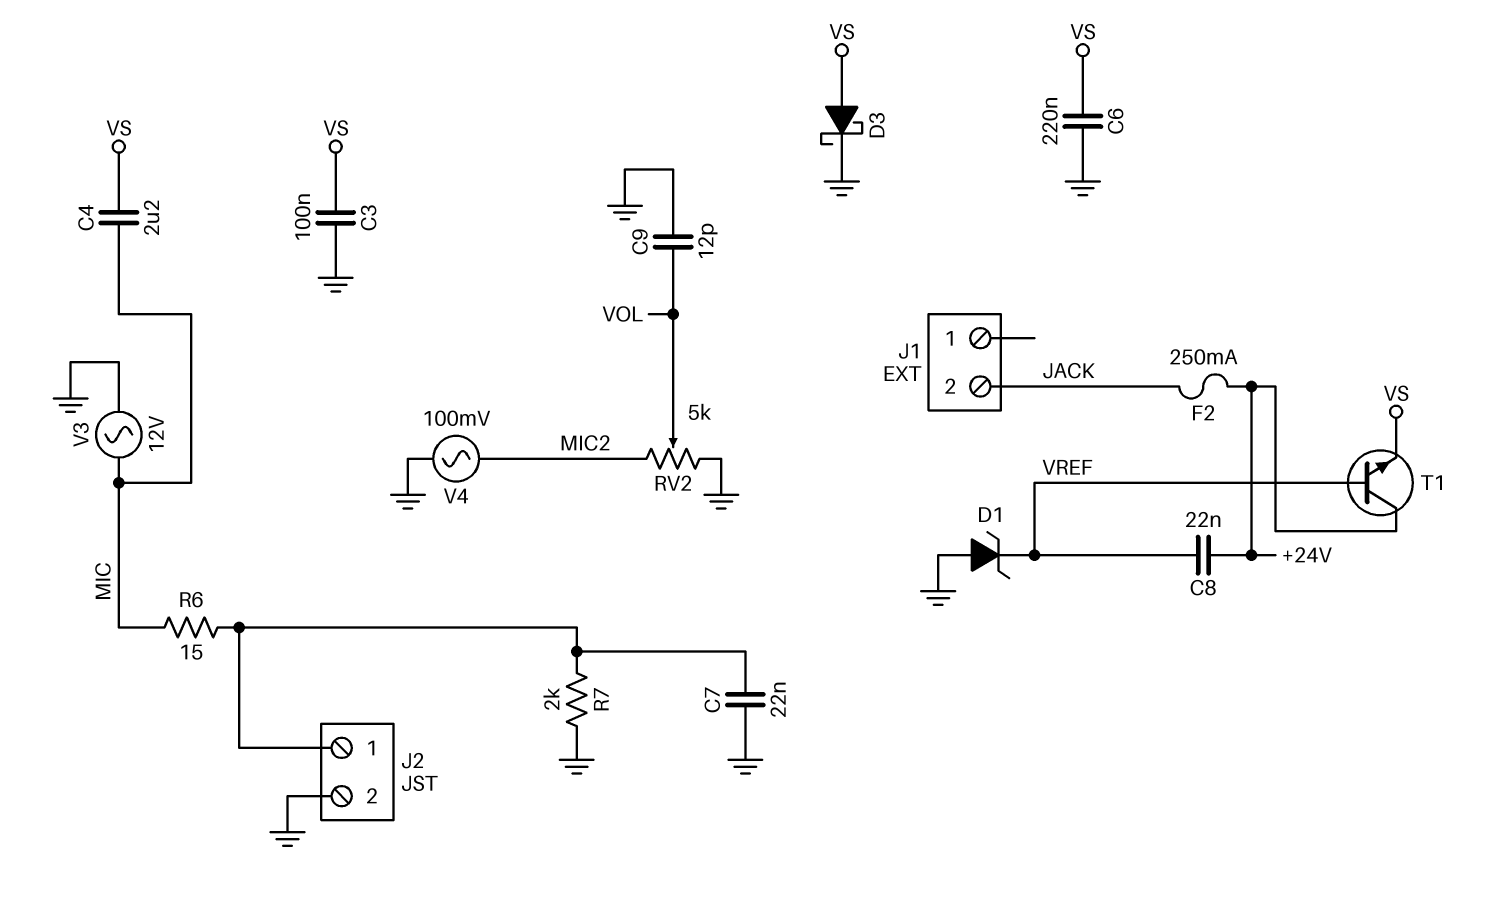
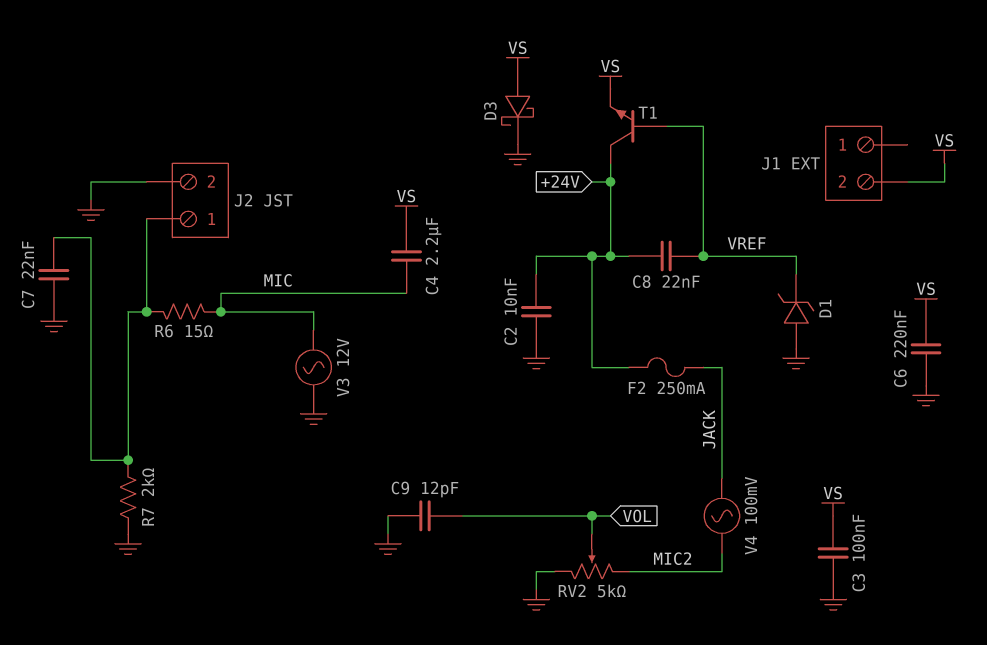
C2: none -> 10nF (+24V, GND)
J1 pin 2: JACK -> VS
V4: AC 100mV (GND, MIC2) -> AC 100mV (JACK, MIC2)

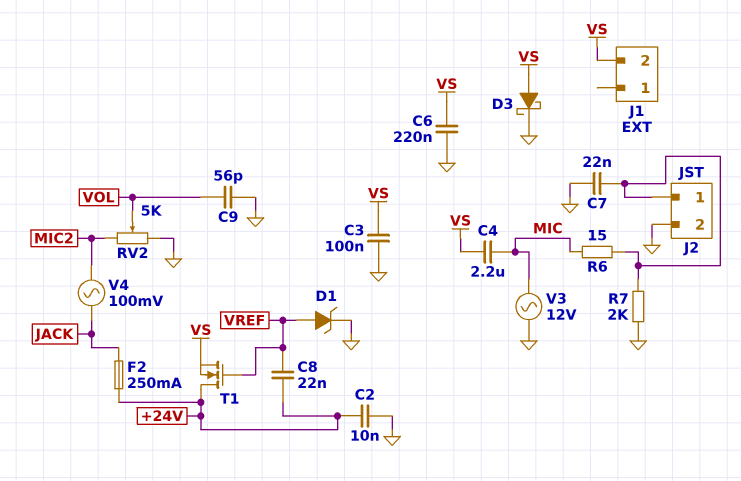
C9: 12pF (GND, VOL) -> 56pF (GND, VOL)
D1: zener (A GND, K VREF) -> zener (A VREF, K GND)
T1: NPN (B VREF, C +24V, E VS) -> NMOS (G VREF, D +24V, S VS)

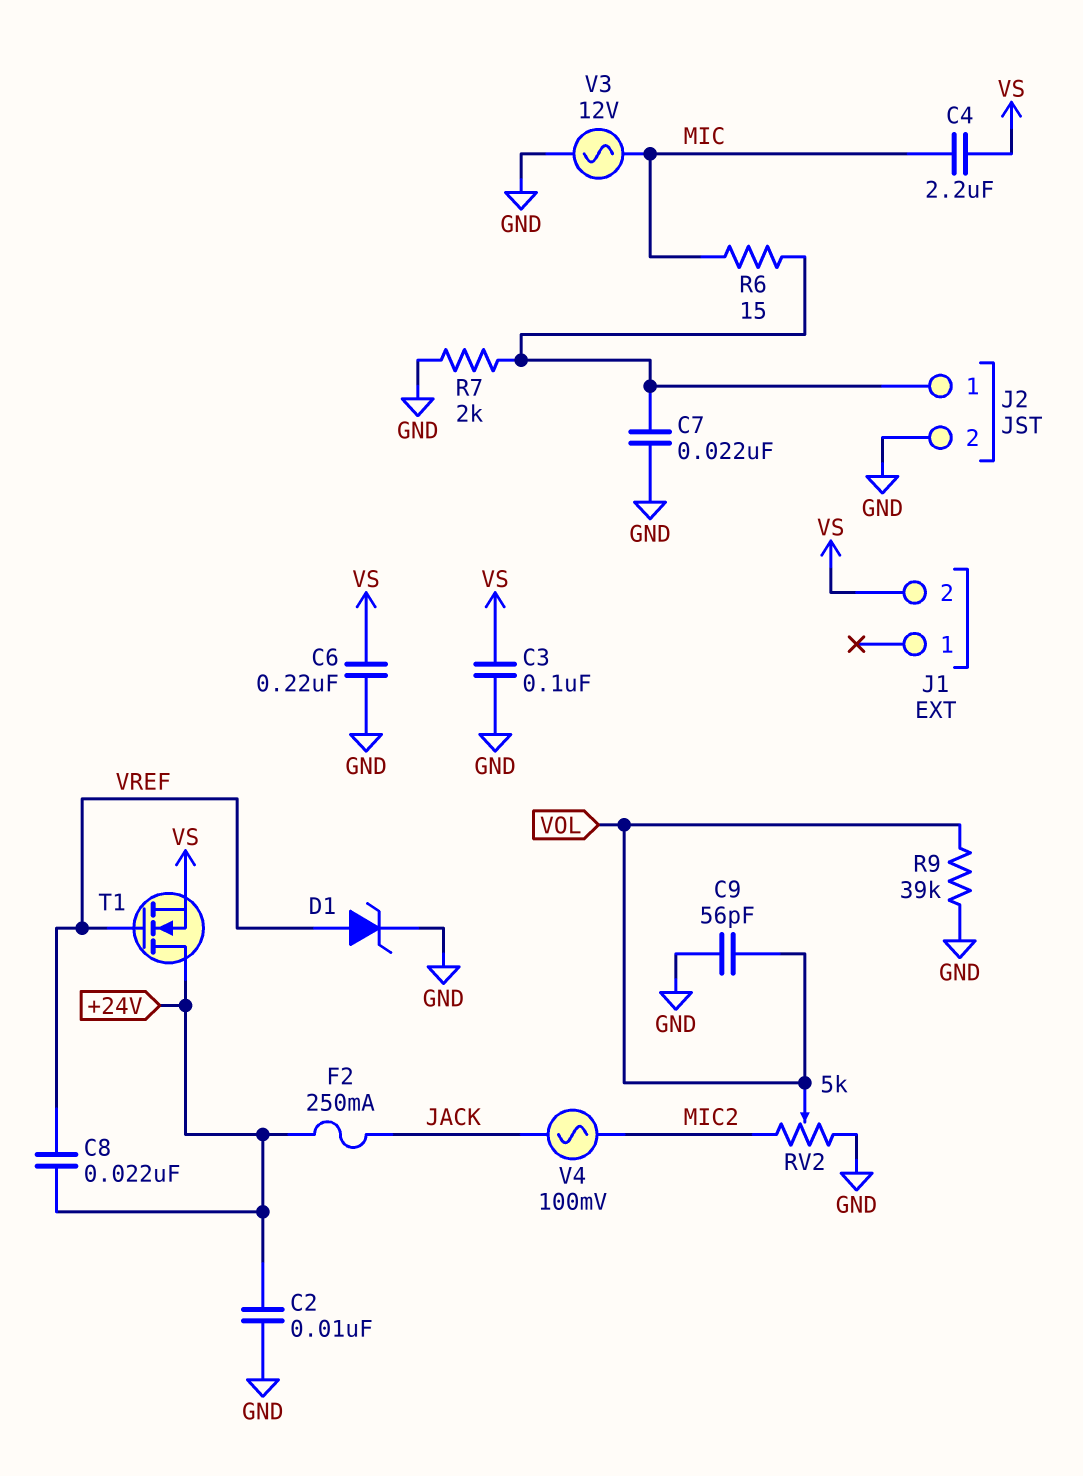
D3: schottky (A VS, K GND) -> none
R9: none -> 39k (GND, VOL)

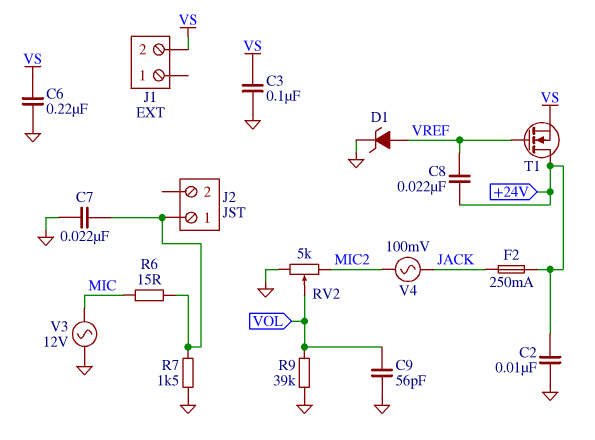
C4: 2.2uF (MIC, VS) -> none
J2 pin 2: GND -> none
R7: 2k (GND, J2/1) -> 1.5k (GND, J2/1)

